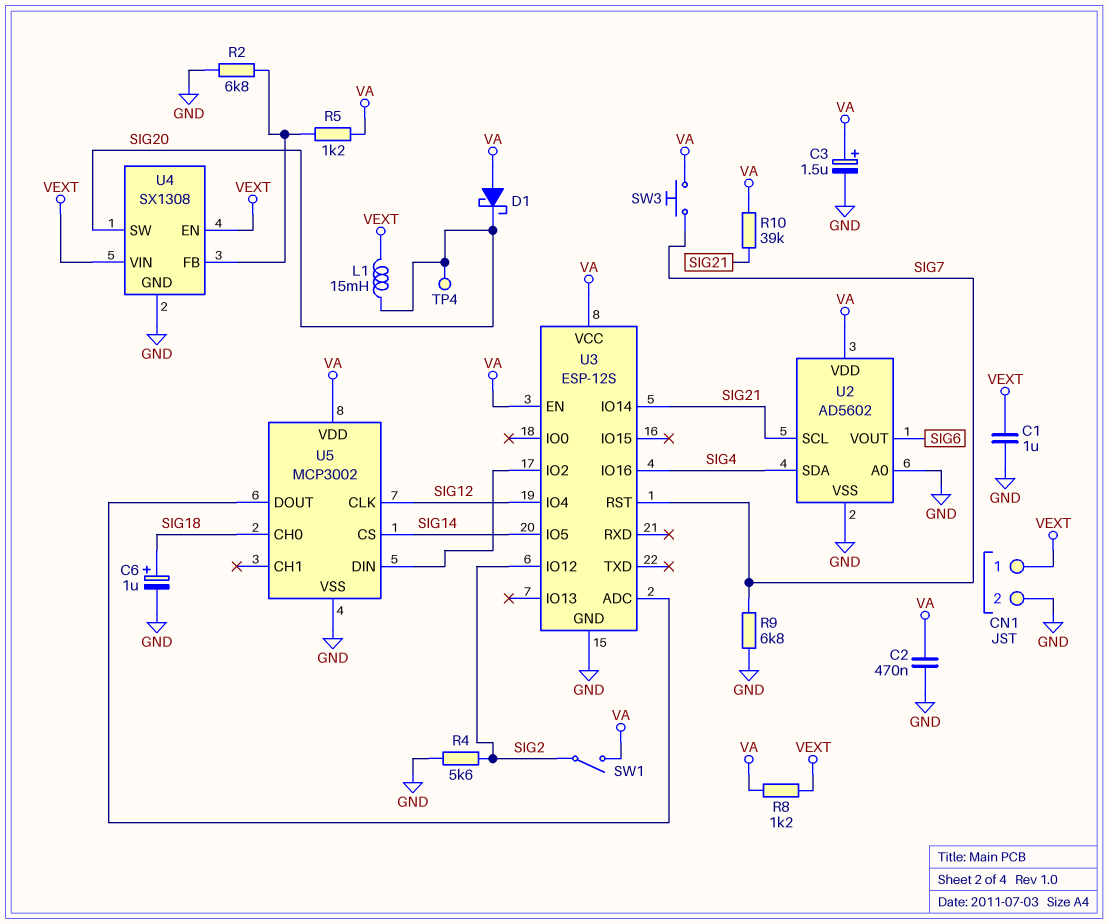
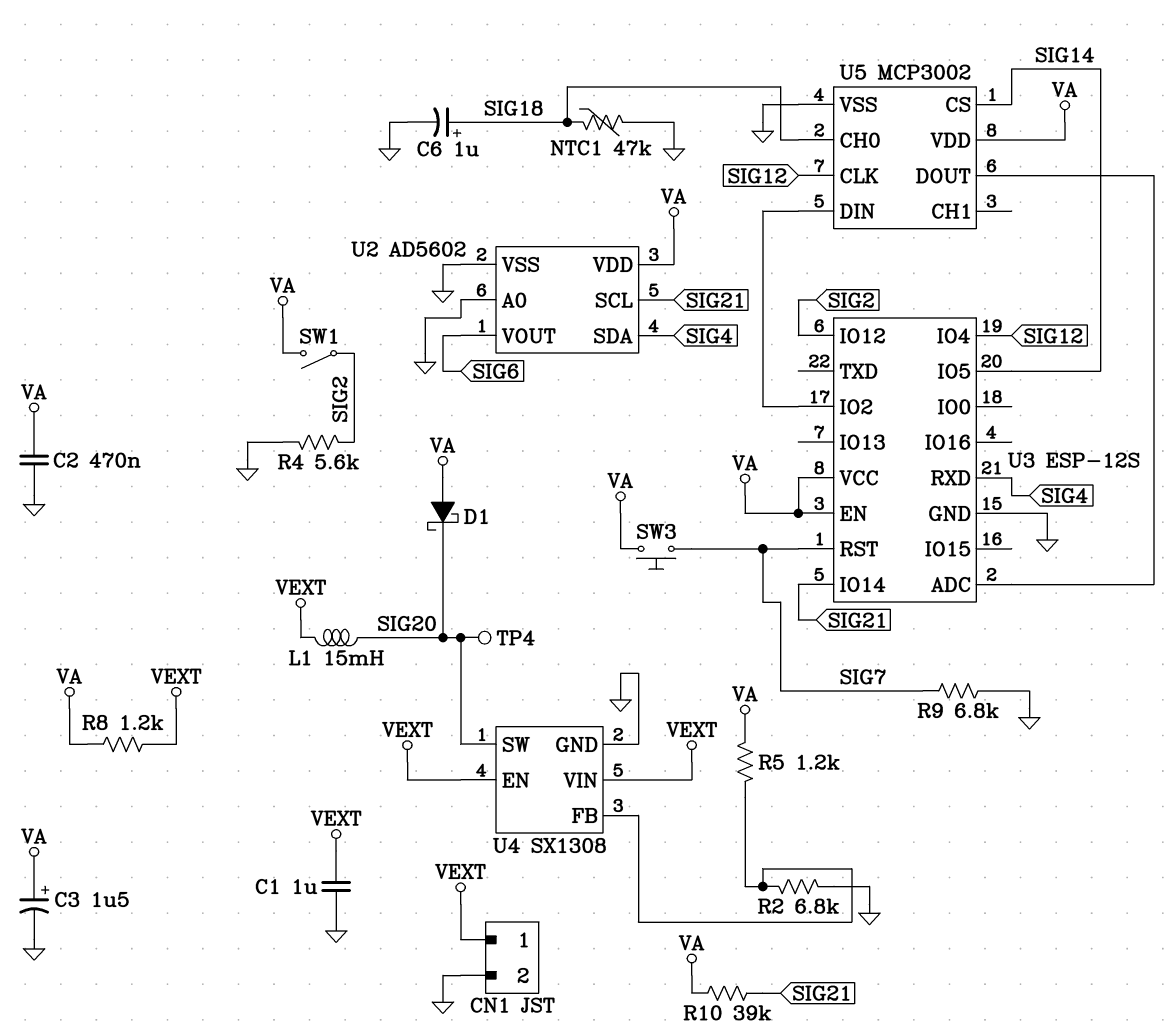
NTC1: none -> 47k (GND, SIG18)
U3 pin IO16: SIG4 -> none
U3 pin RXD: none -> SIG4

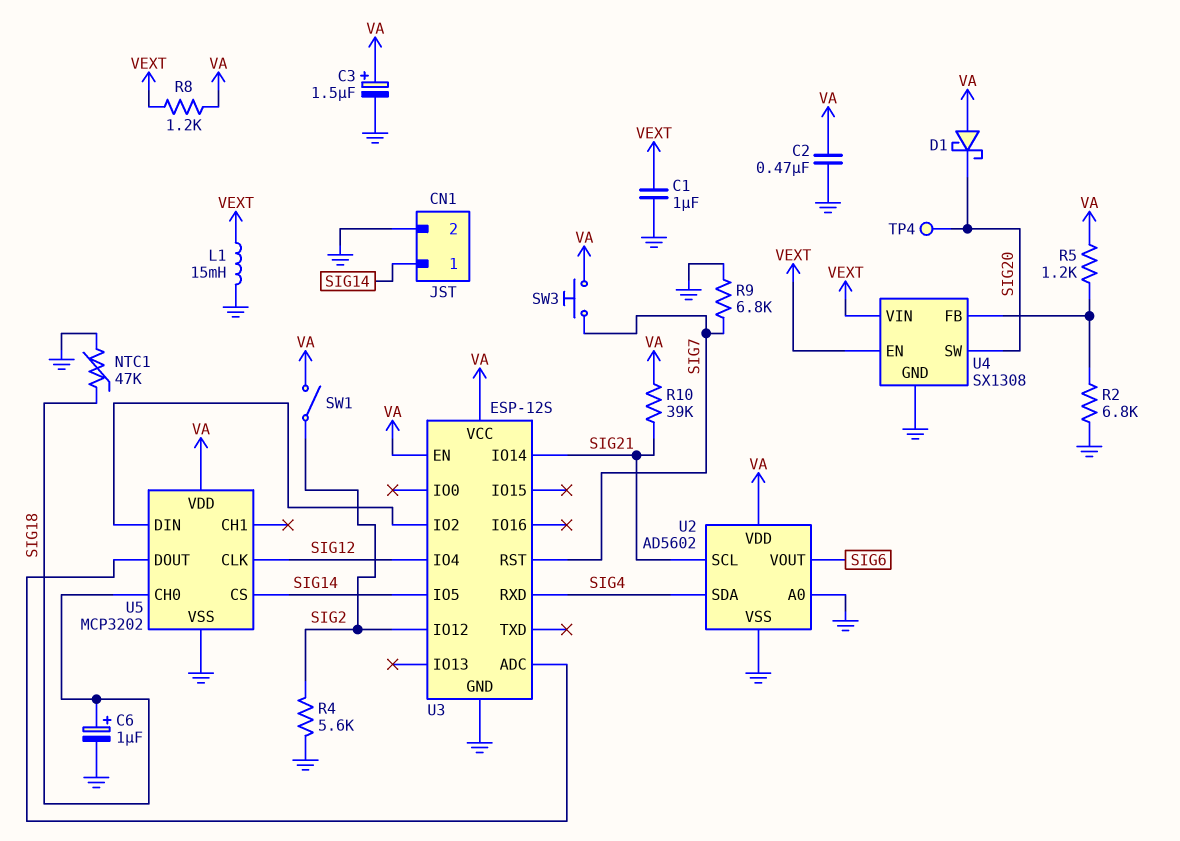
CN1 pin 1: VEXT -> SIG14
L1: 15mH (SIG20, VEXT) -> 15mH (GND, VEXT)
U5: MCP3002 -> MCP3202

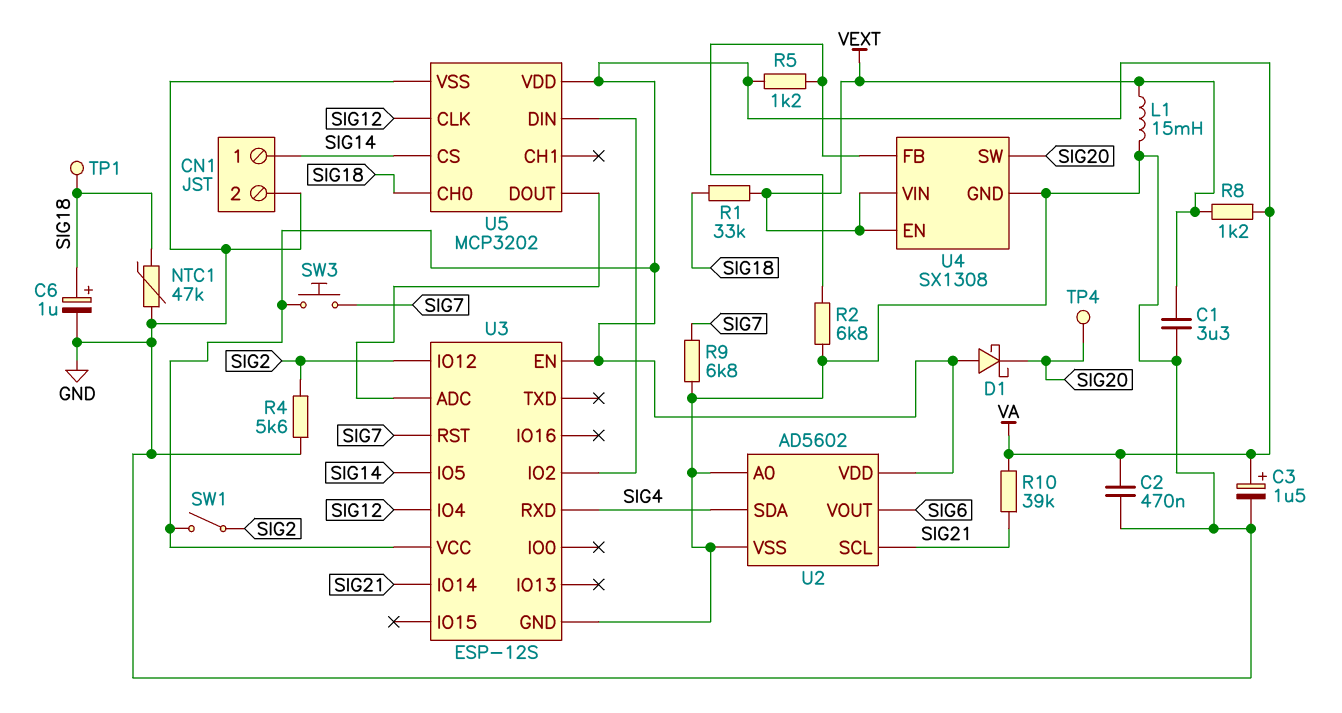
C1: 1uF (GND, VEXT) -> 3.3uF (GND, VEXT)
R1: none -> 33k (SIG18, VEXT)
TP1: none -> test point (SIG18)

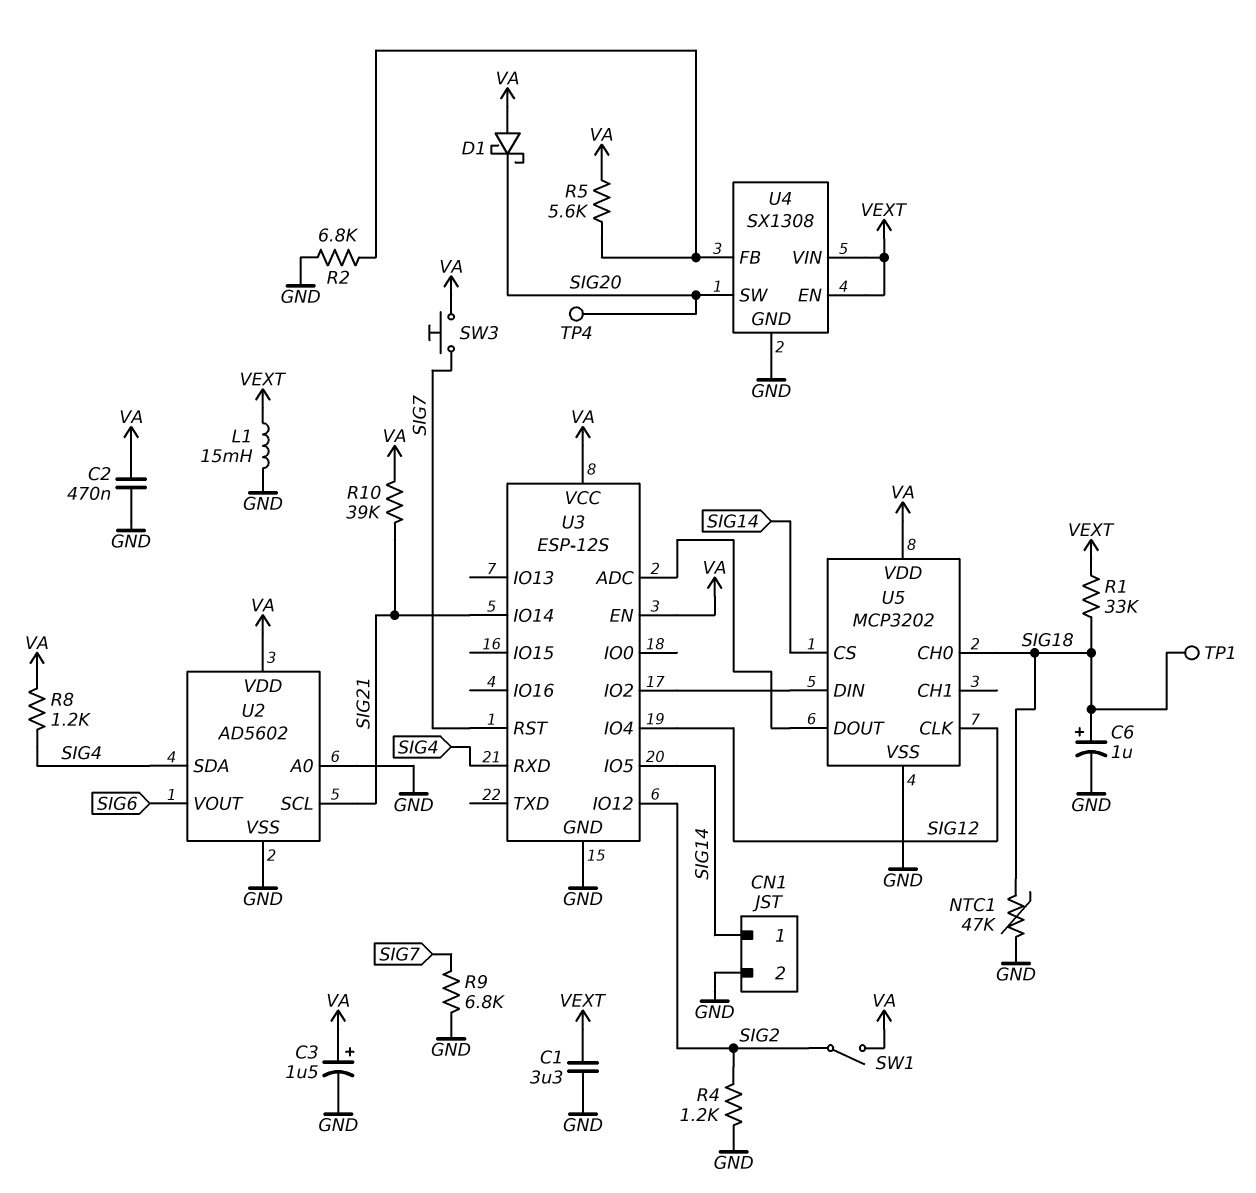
R4: 5.6k (GND, SIG2) -> 1.2k (GND, SIG2)
R5: 1.2k (U4/FB, VA) -> 5.6k (U4/FB, VA)
R8: 1.2k (VA, VEXT) -> 1.2k (SIG4, VA)

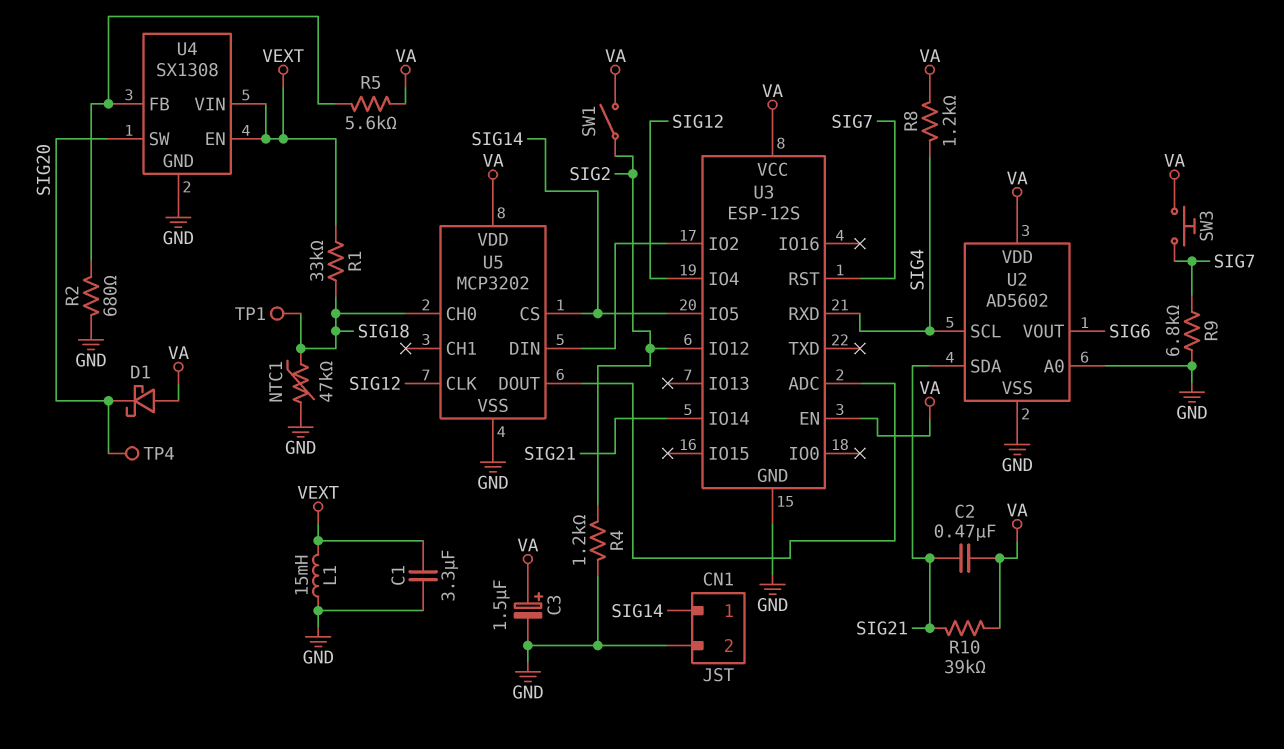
C2: 470nF (GND, VA) -> 470nF (SIG21, VA)
C6: 1uF (plus SIG18, minus GND) -> none
R2: 6.8k (GND, U4/FB) -> 680 (GND, U4/FB)
U2 pin SCL: SIG21 -> SIG4
U2 pin SDA: SIG4 -> SIG21

